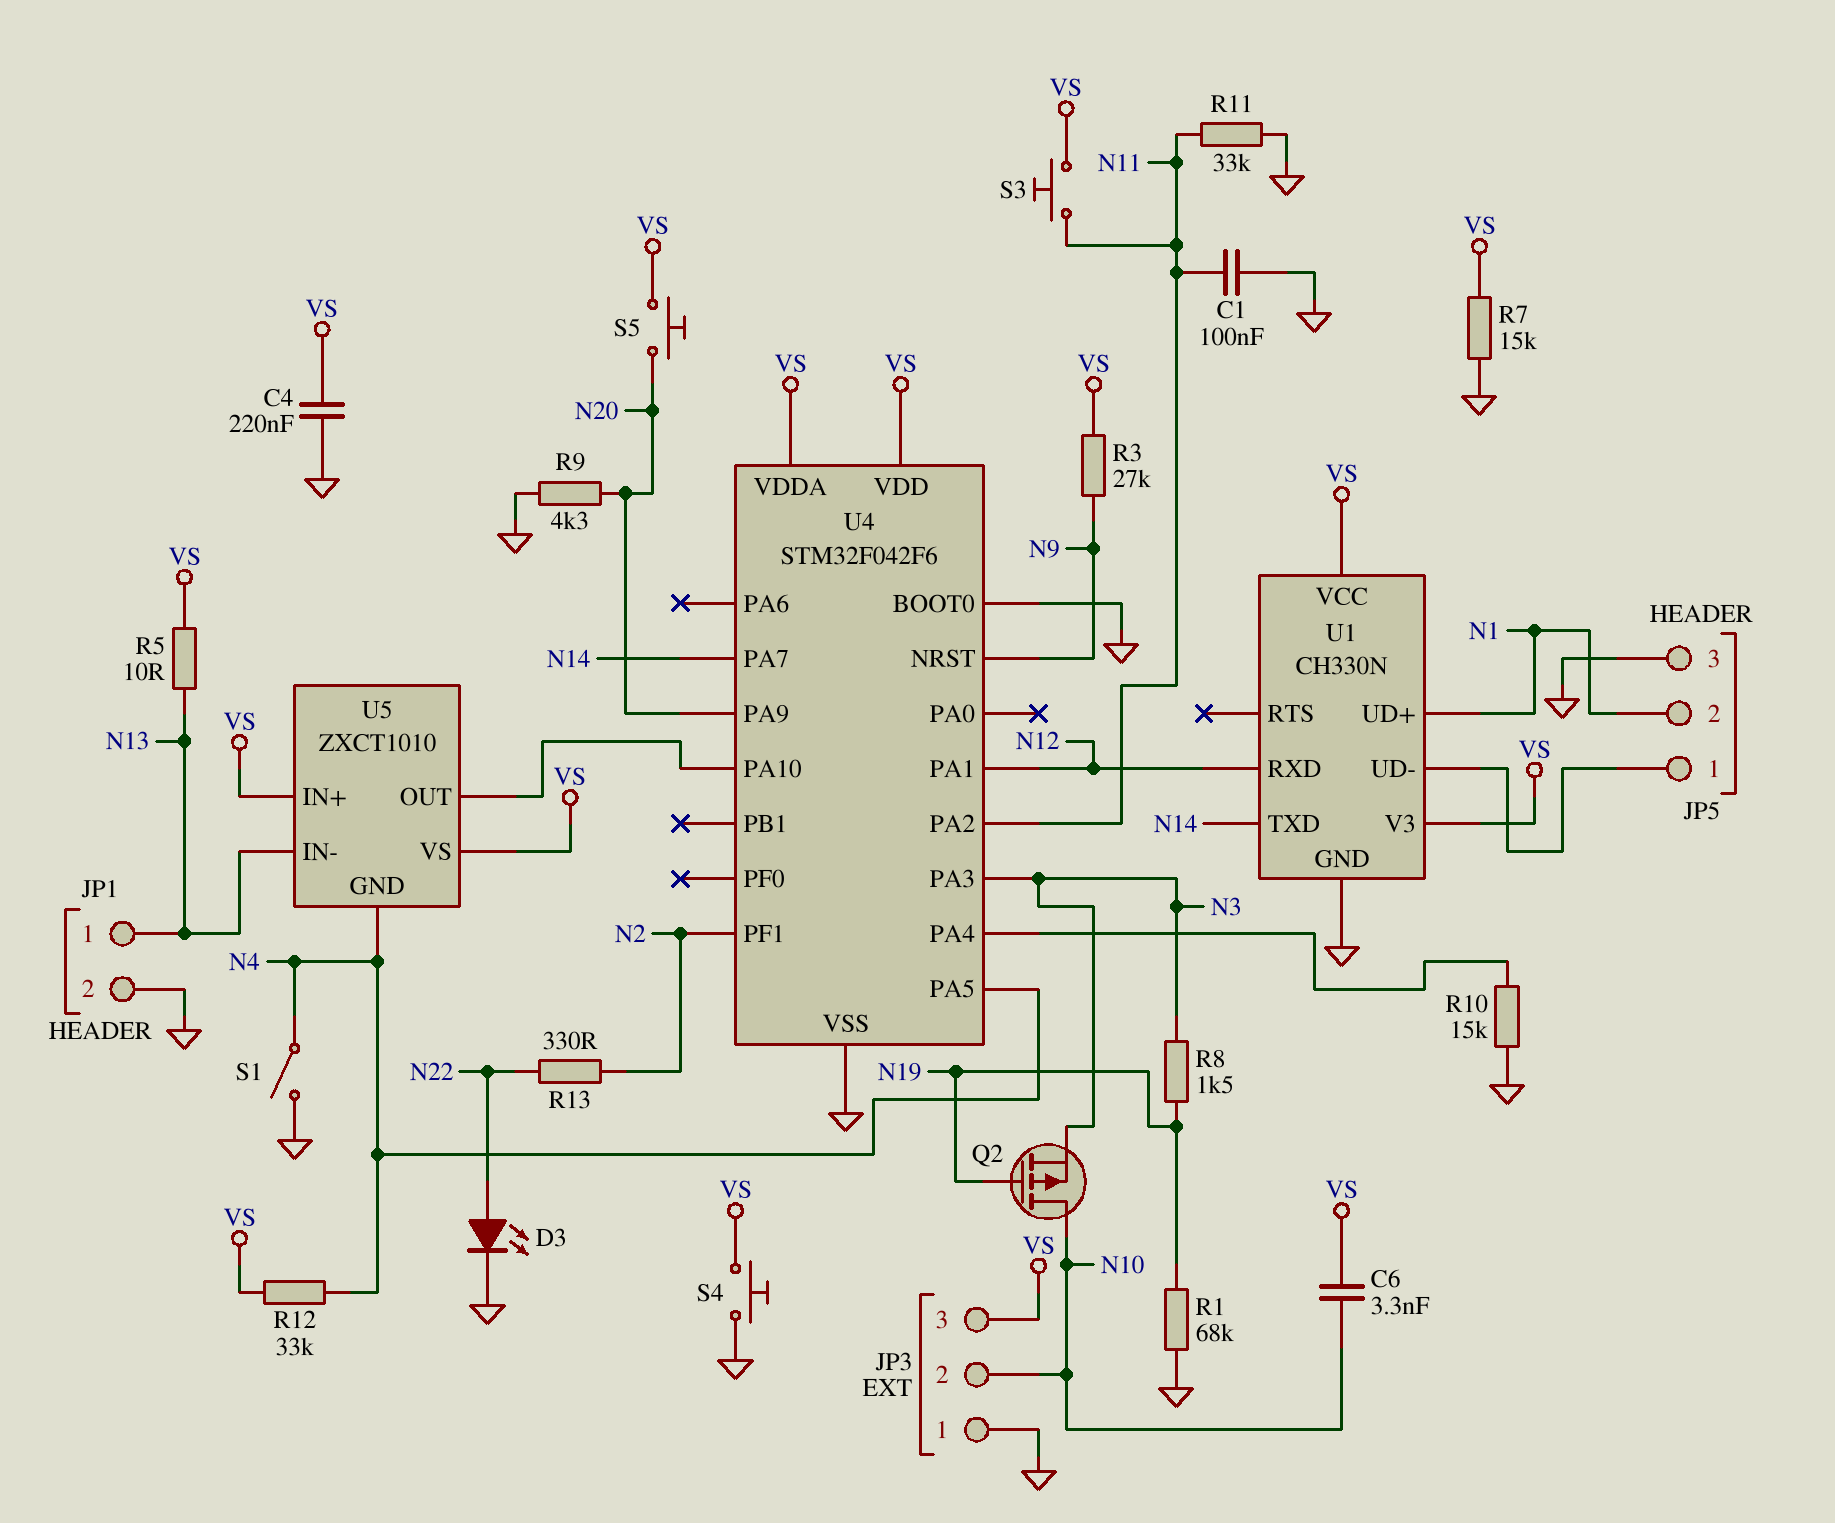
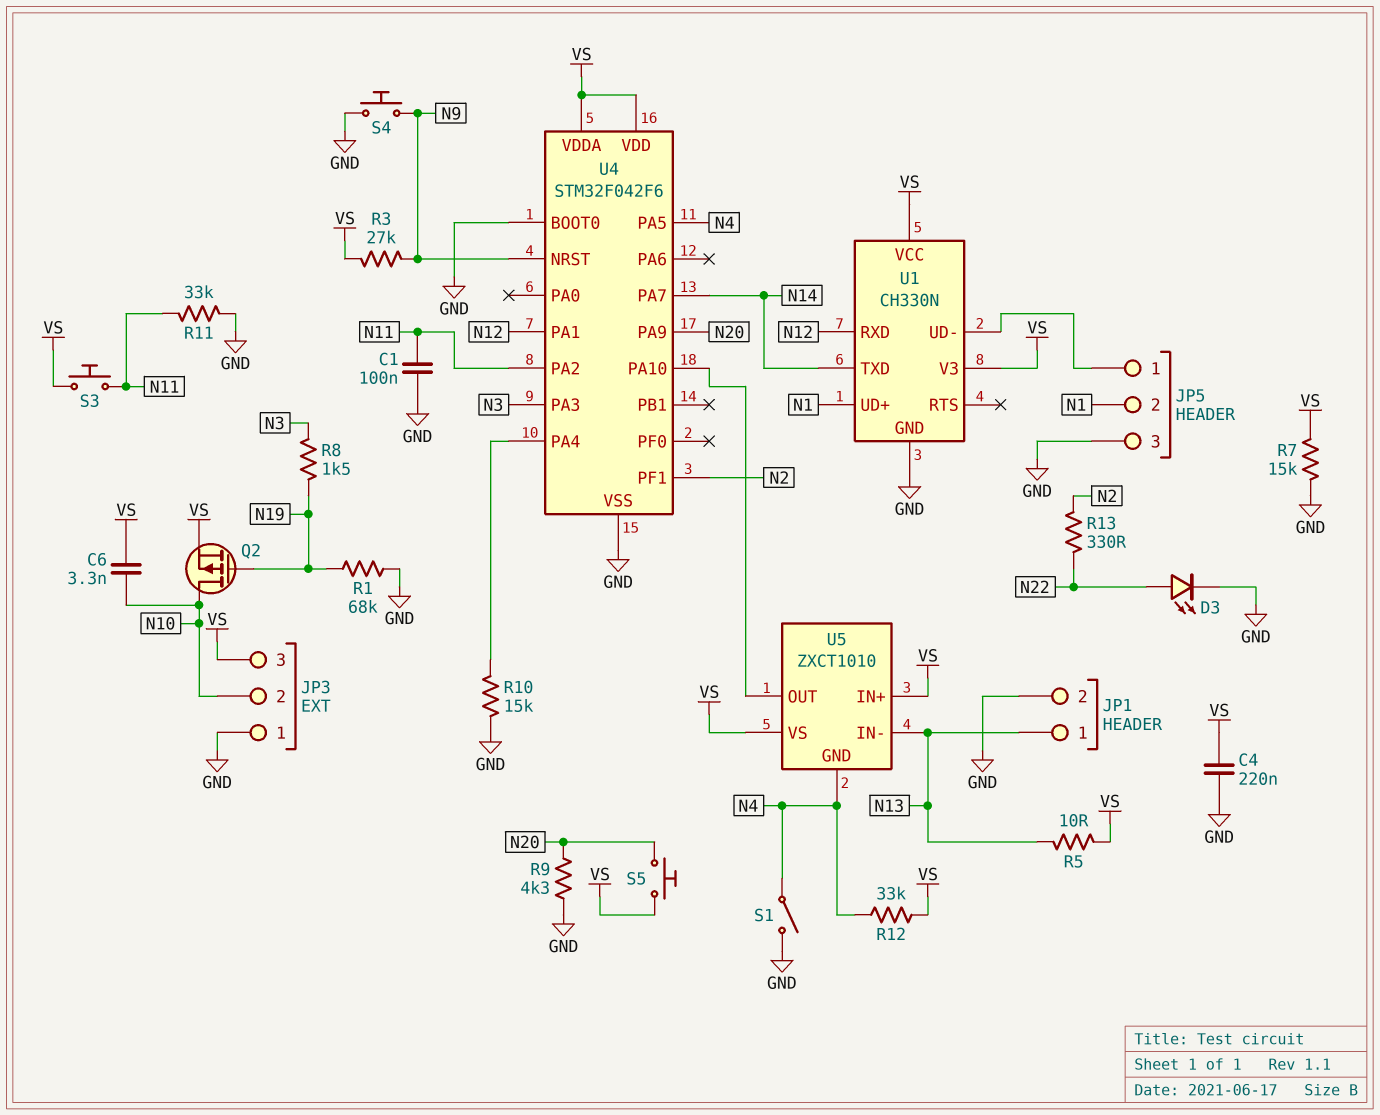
Q2: PMOS (G N19, D N10, S N3) -> PMOS (G N19, D N10, S VS)
S4: button (GND, VS) -> button (GND, N9)

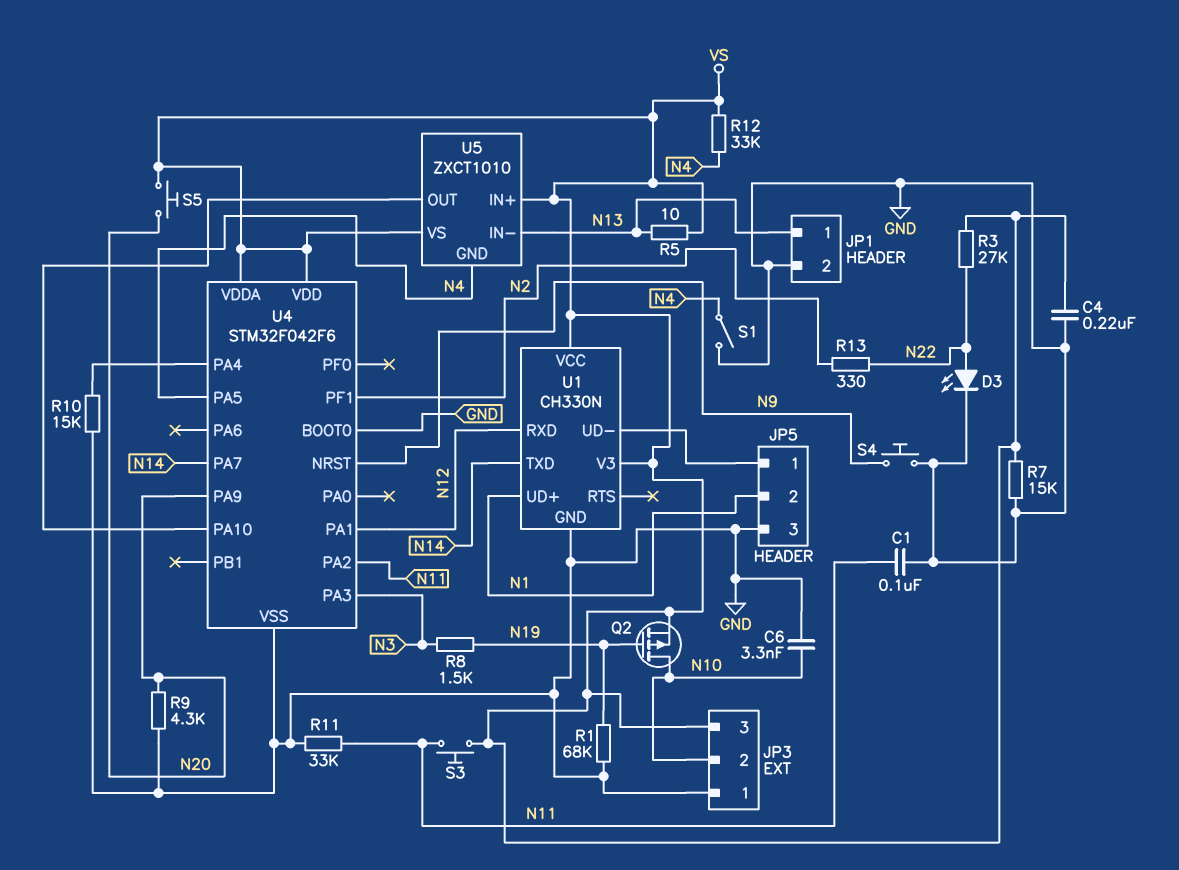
C6: 3.3nF (N10, VS) -> 3.3nF (GND, N10)
R3: 27k (N9, VS) -> 27k (N22, VS)

